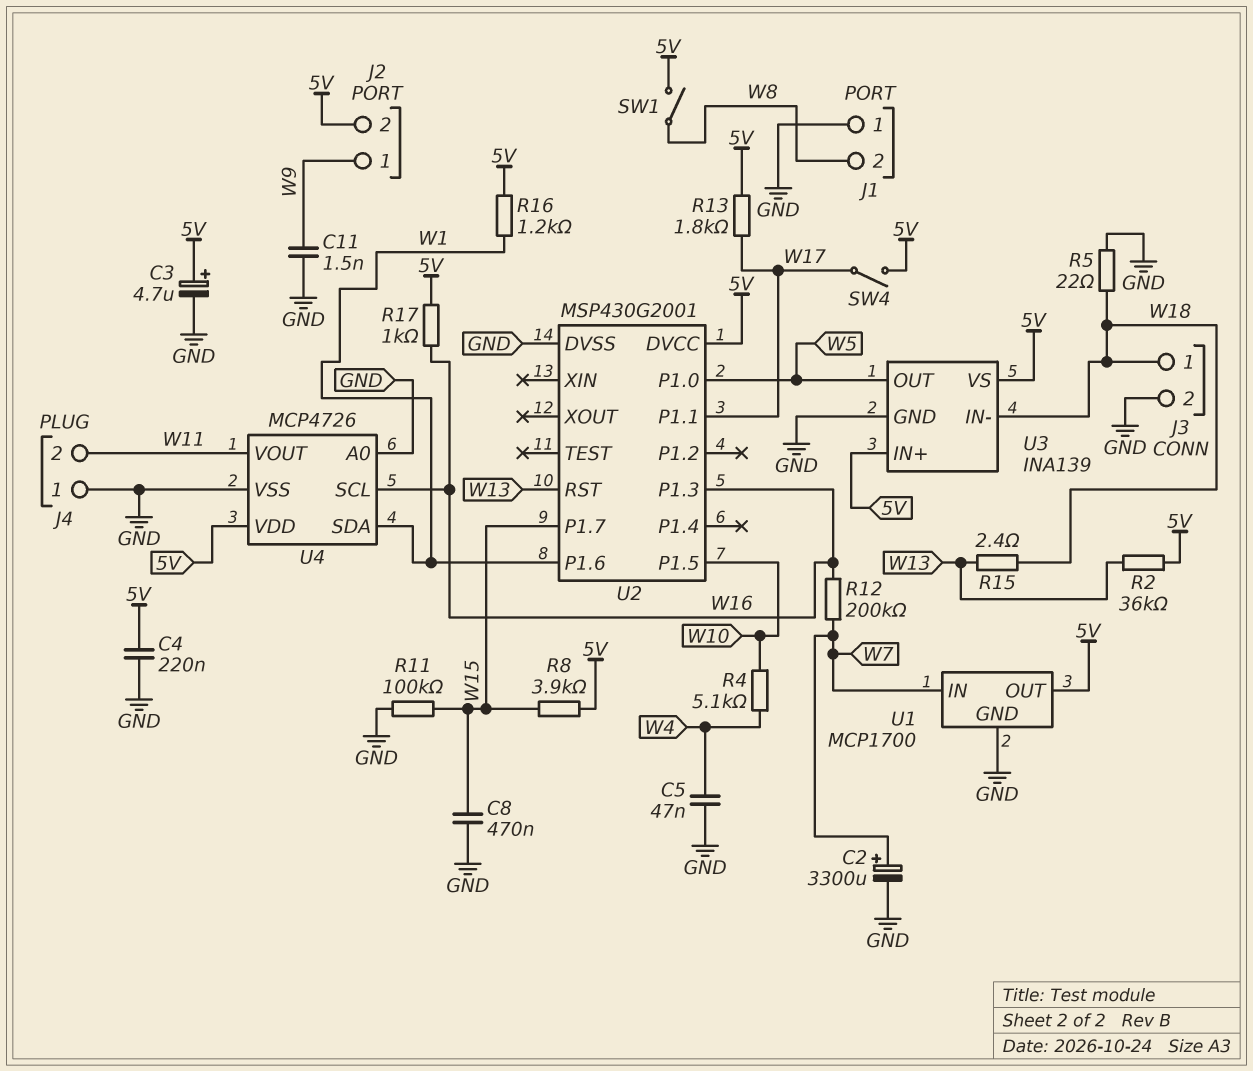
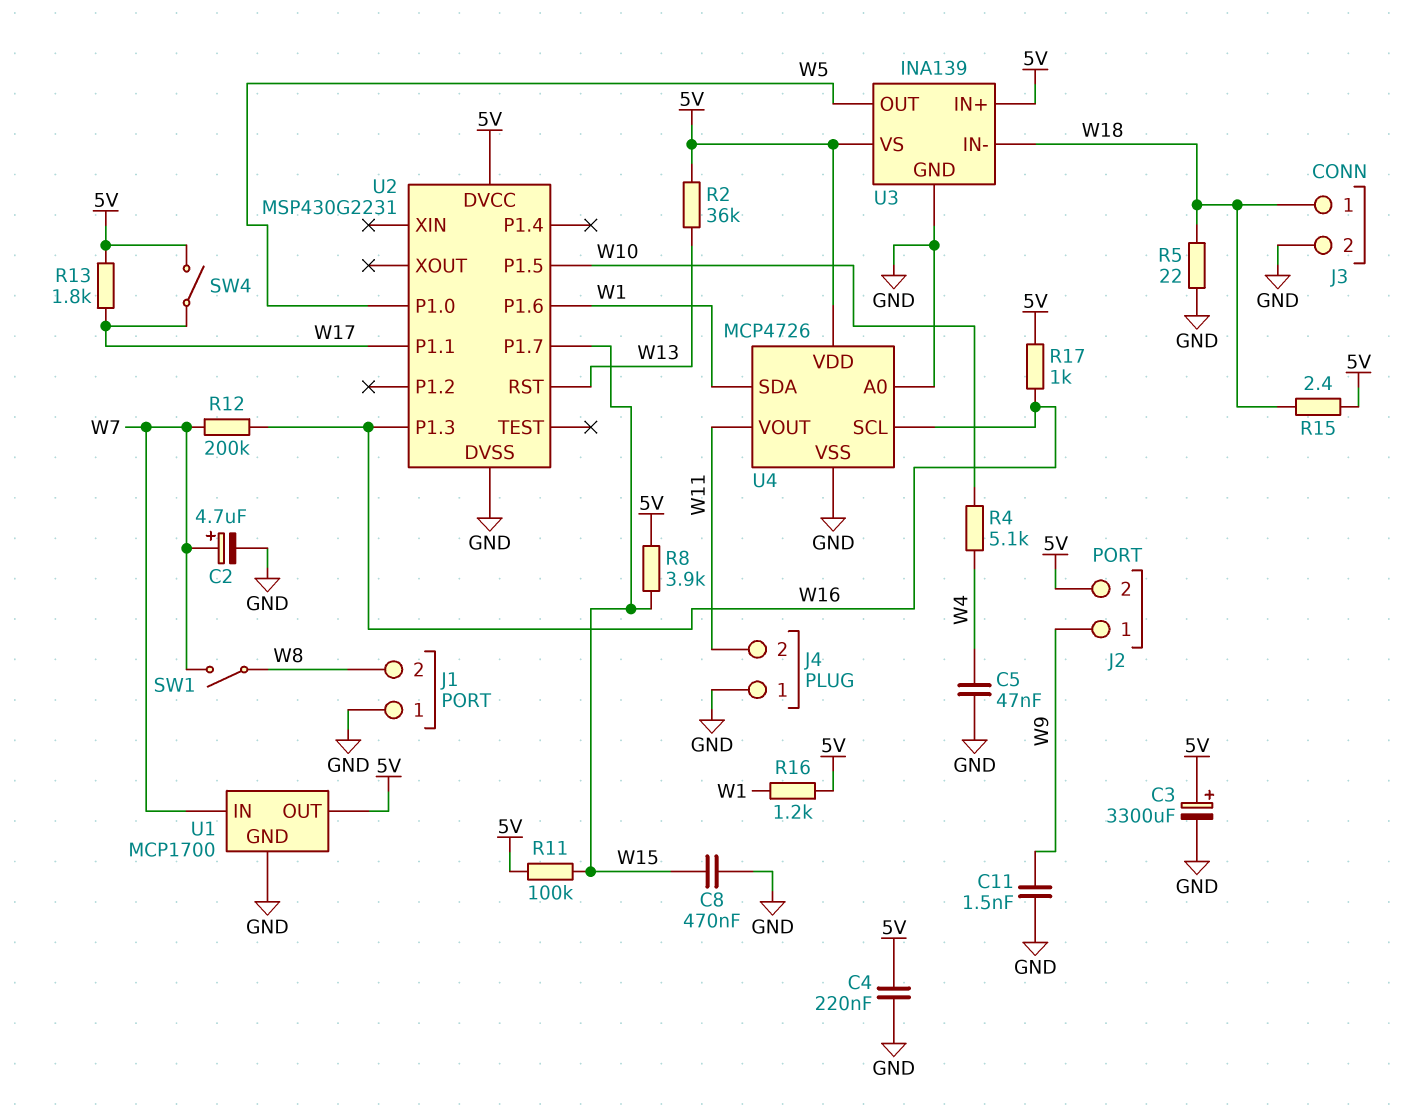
C2: 3300uF (plus W7, minus GND) -> 4.7uF (plus W7, minus GND)
C3: 4.7uF (plus 5V, minus GND) -> 3300uF (plus 5V, minus GND)
R11: 100k (GND, W15) -> 100k (5V, W15)
R15: 2.4 (W13, W18) -> 2.4 (5V, W18)
SW1: switch (5V, W8) -> switch (W7, W8)
U2: MSP430G2001 -> MSP430G2231

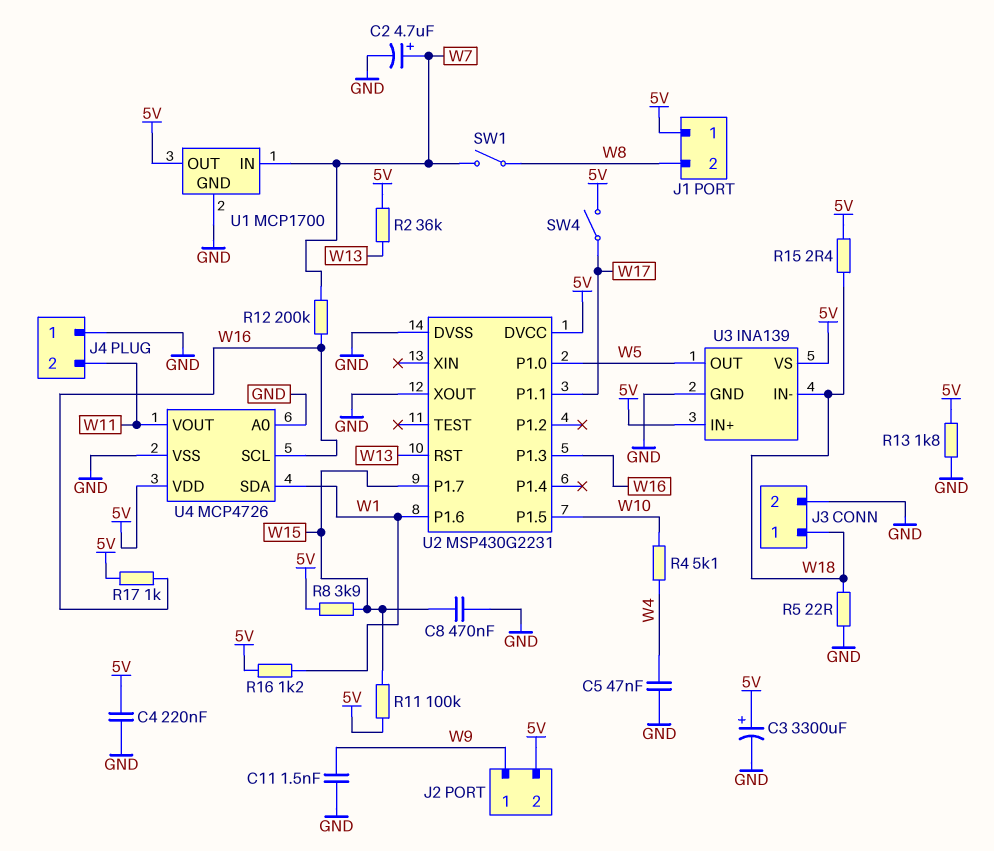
J1 pin 1: GND -> 5V
R13: 1.8k (5V, W17) -> 1.8k (5V, GND)
U2 pin XOUT: none -> GND

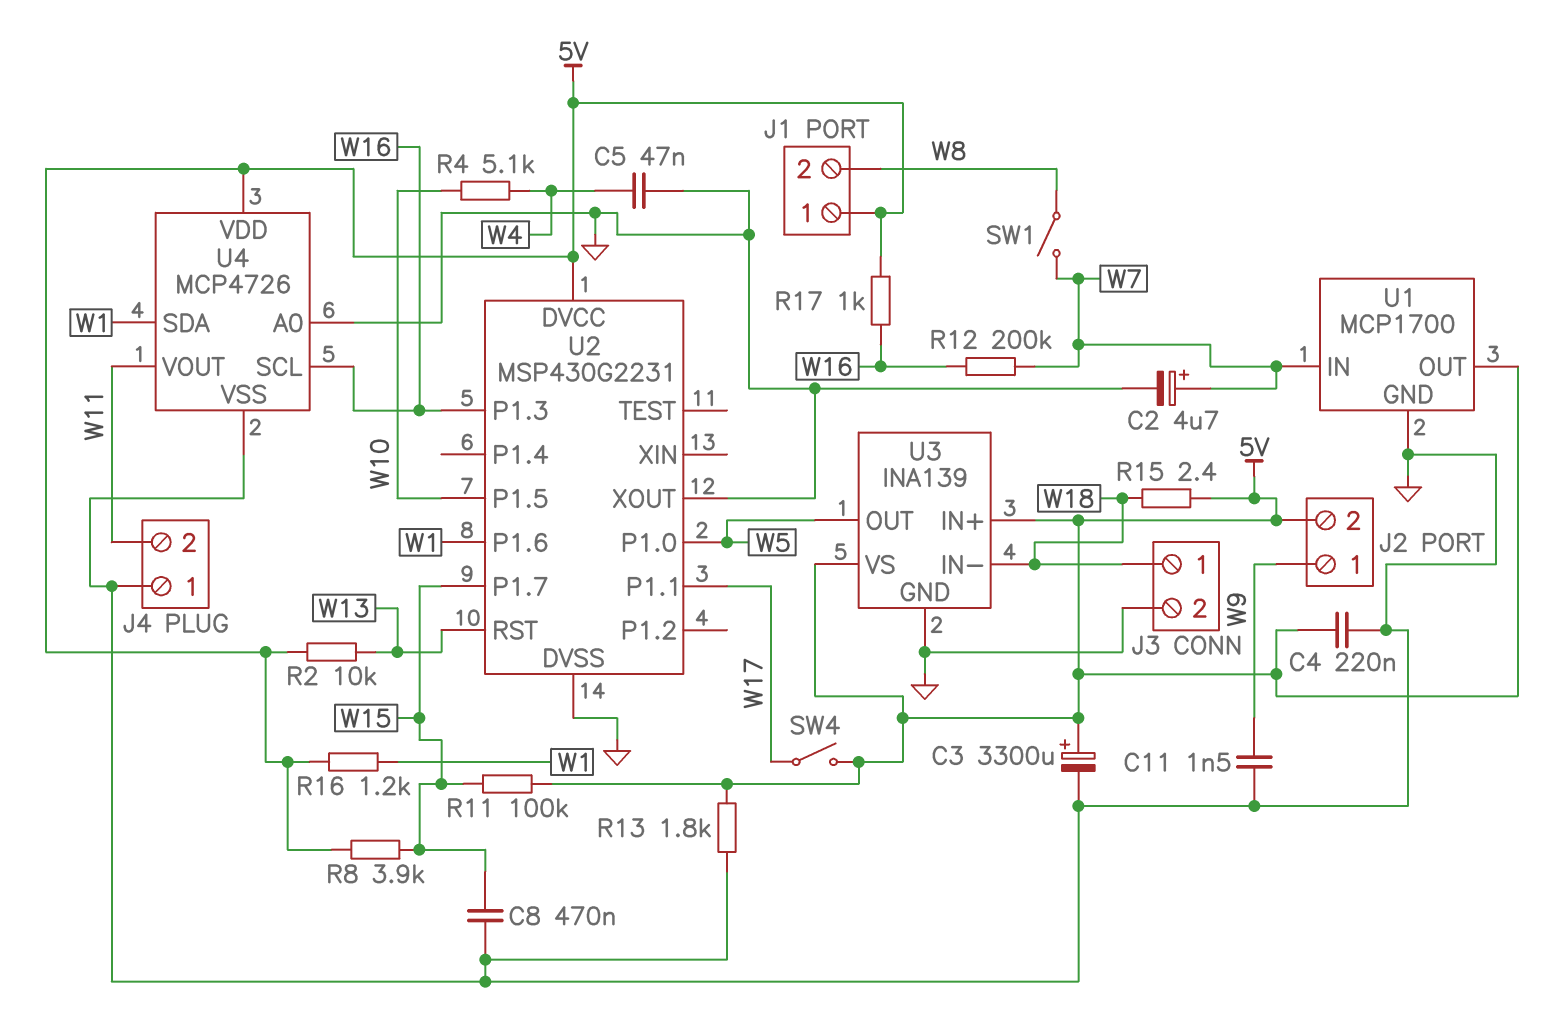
R2: 36k (5V, W13) -> 10k (5V, W13)
R5: 22 (GND, W18) -> none

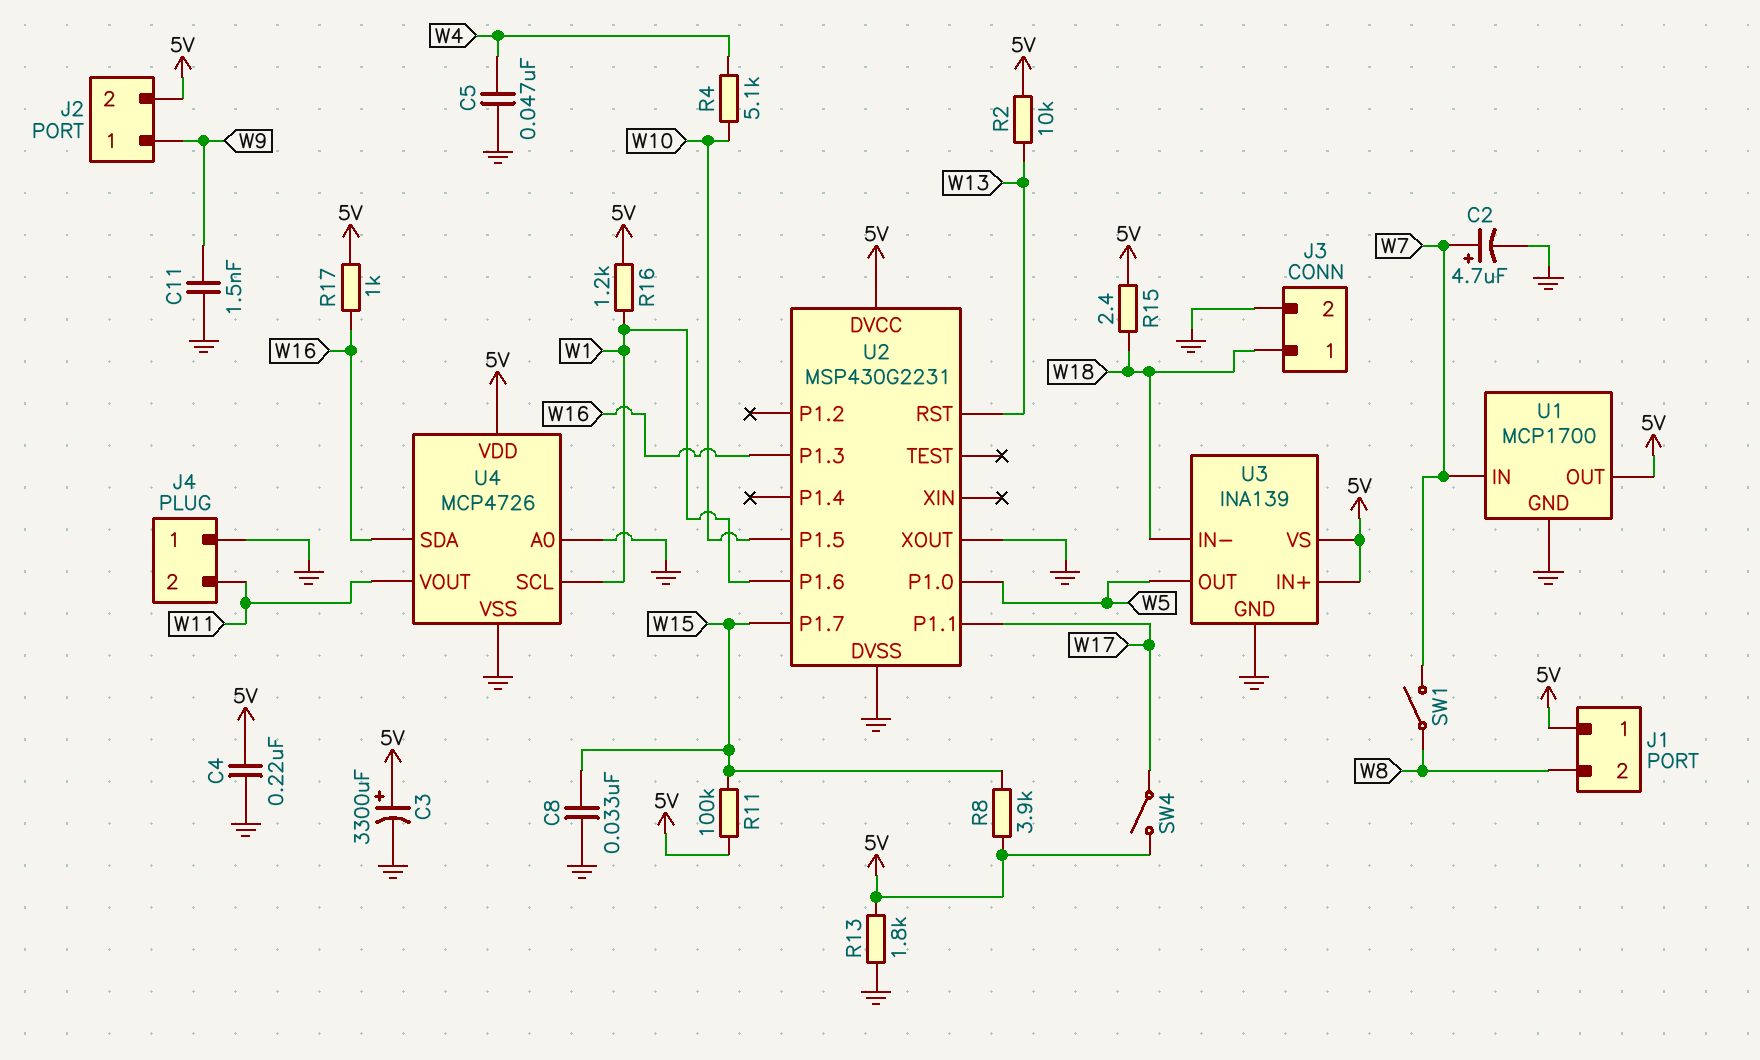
C8: 470nF (GND, W15) -> 33nF (GND, W15)
R12: 200k (W7, W16) -> none
U4 pin SCL: W16 -> W1
U4 pin SDA: W1 -> W16

